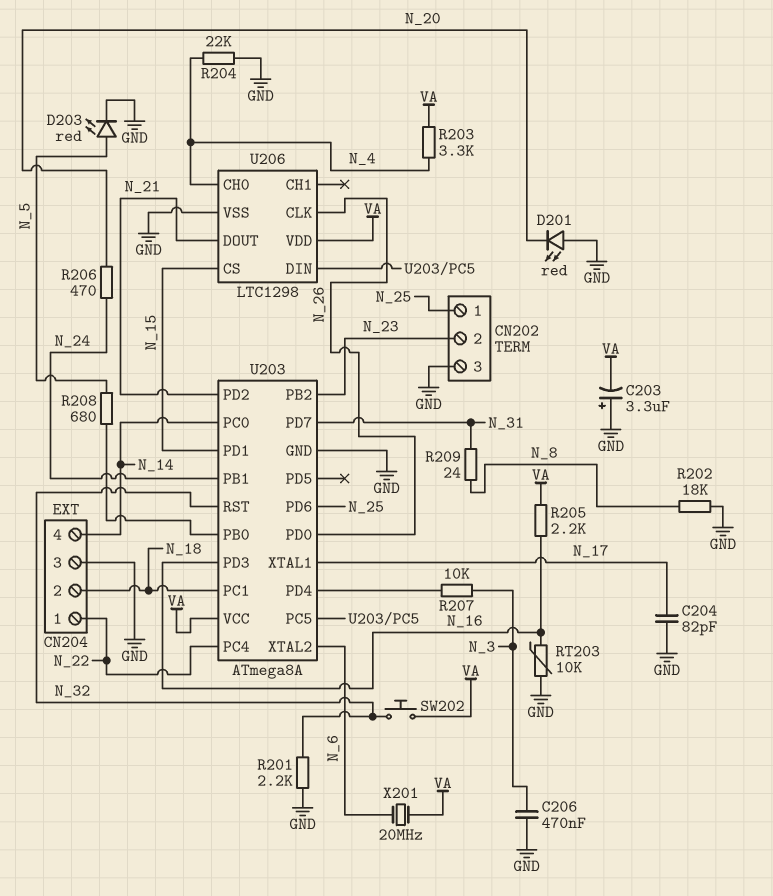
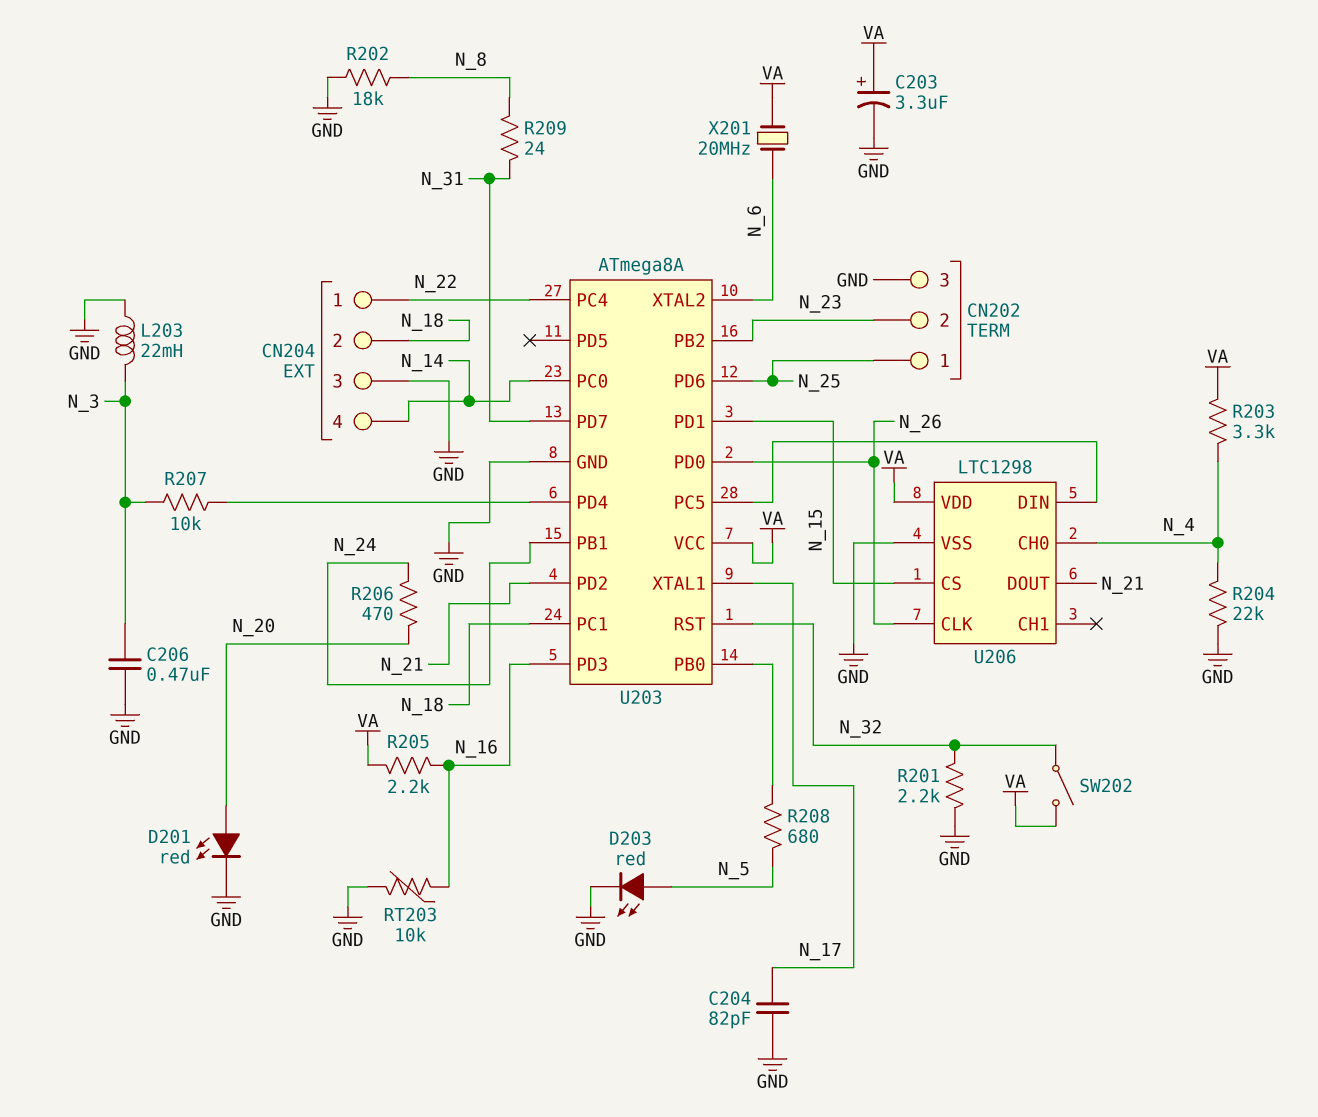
C203: 3.3uF (plus GND, minus VA) -> 3.3uF (plus VA, minus GND)
D201: LED red (A GND, K N_20) -> LED red (A N_20, K GND)
L203: none -> 22mH (GND, N_3)
SW202: button (N_32, VA) -> switch (N_32, VA)

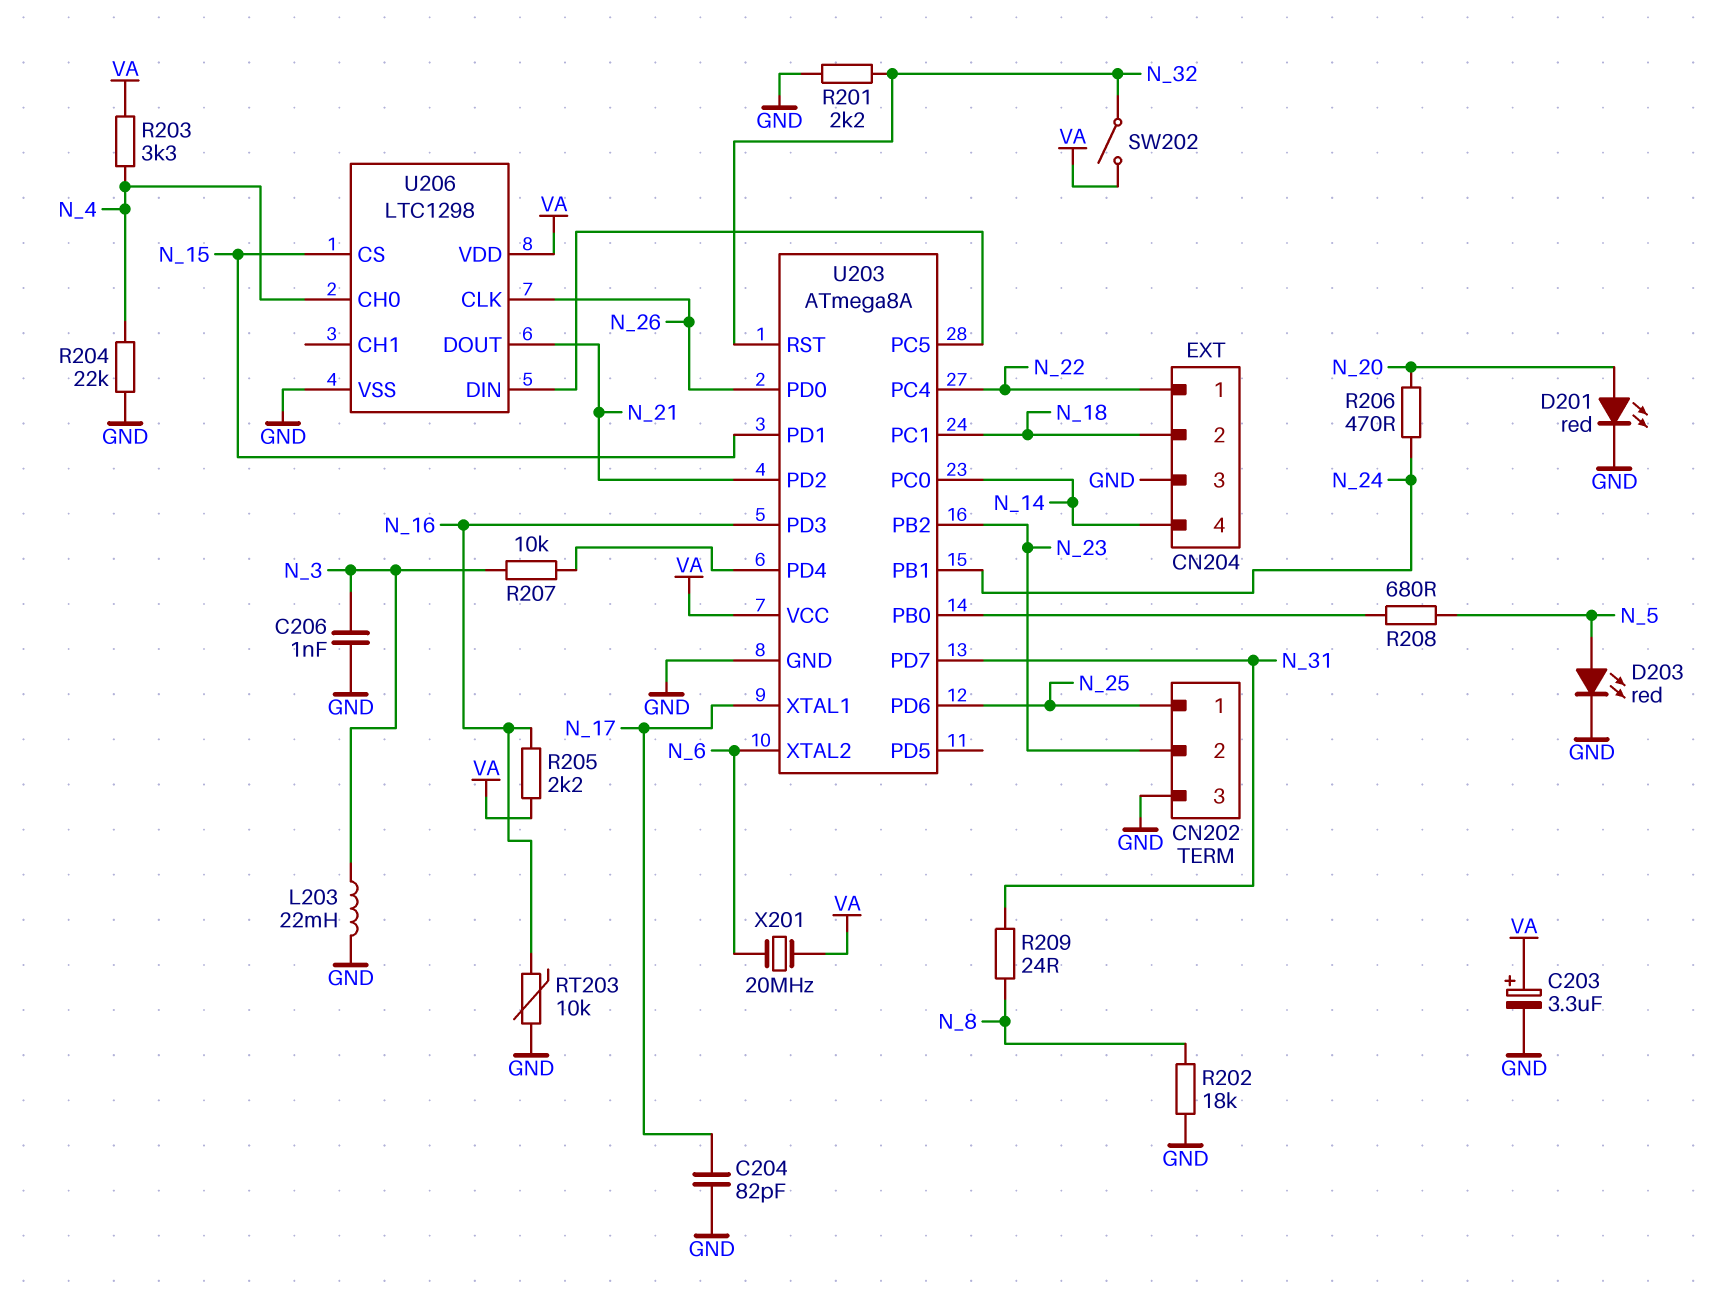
C206: 470nF (GND, N_3) -> 1nF (GND, N_3)

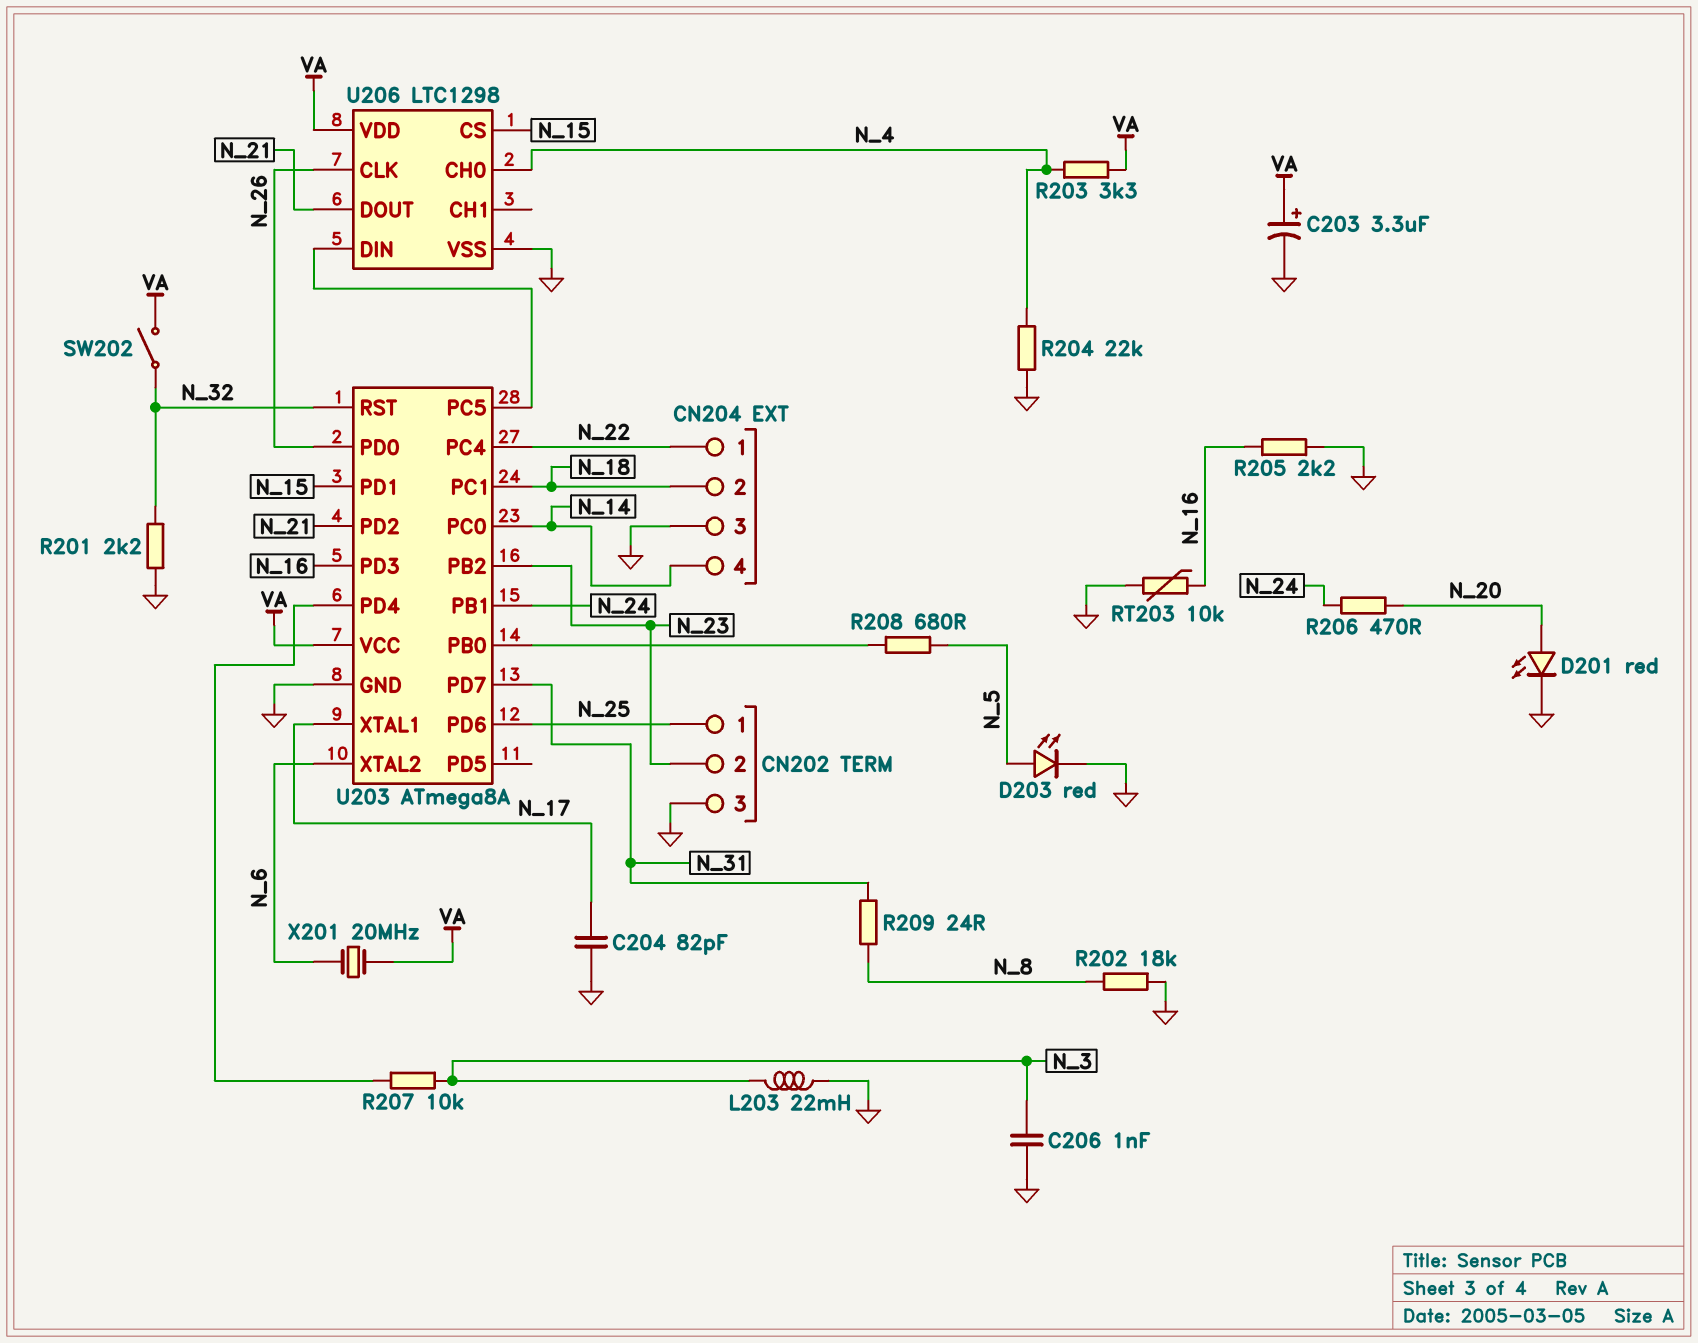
R205: 2.2k (N_16, VA) -> 2.2k (GND, N_16)

